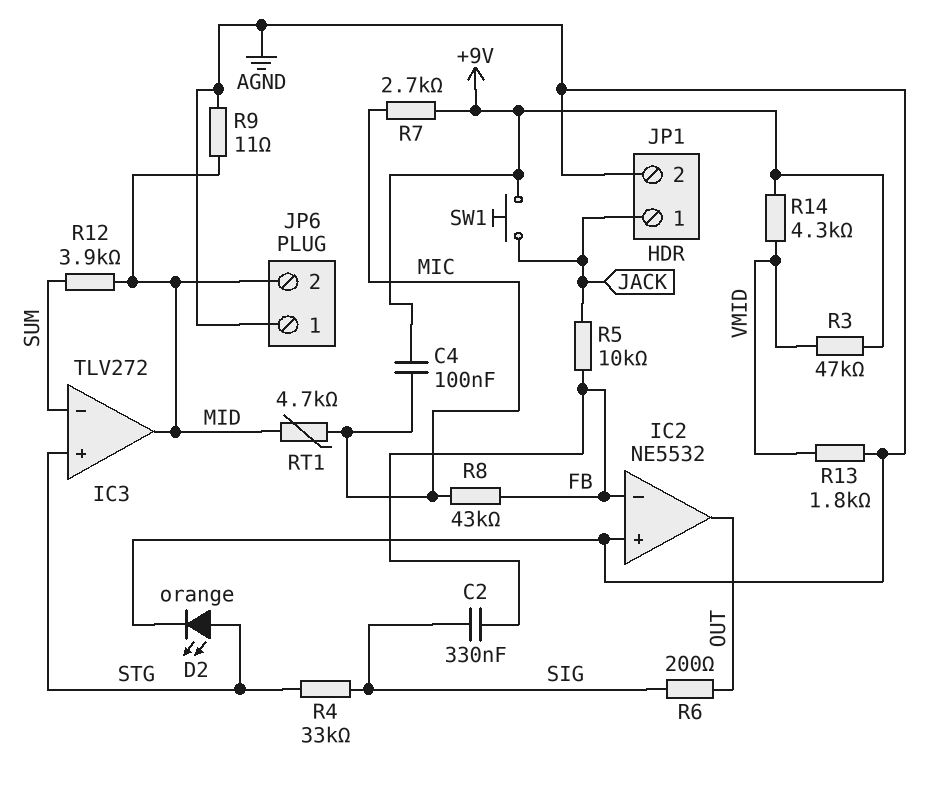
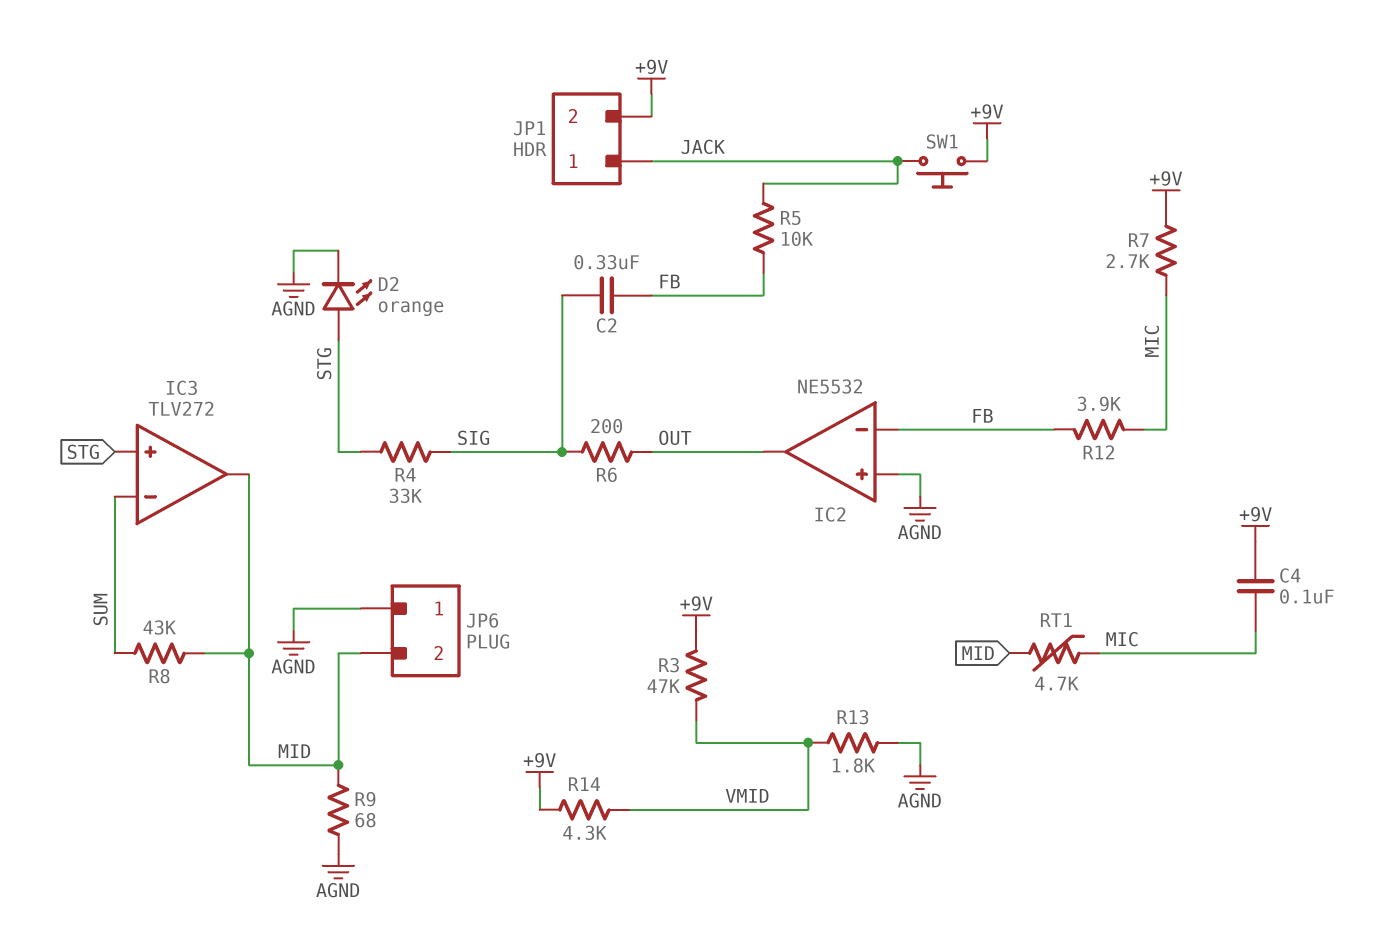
JP1 pin 2: AGND -> +9V
R8: 43k (FB, MIC) -> 43k (MID, SUM)
R9: 11 (AGND, MID) -> 68 (AGND, MID)
R12: 3.9k (MID, SUM) -> 3.9k (FB, MIC)

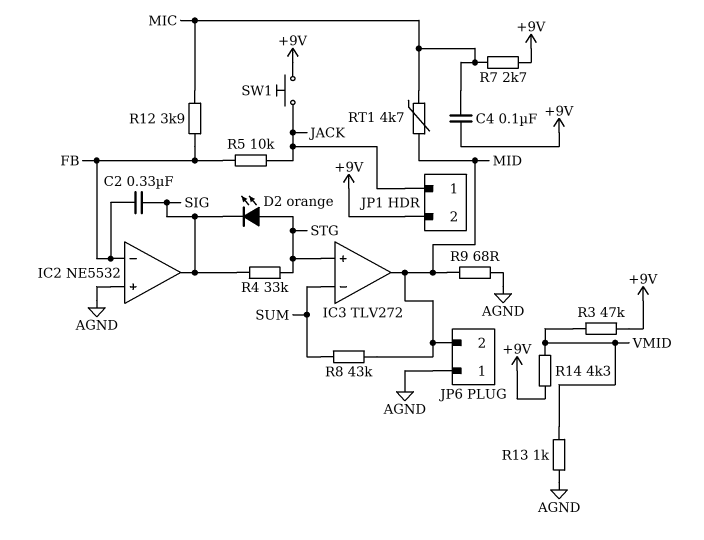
D2: LED orange (A STG, K AGND) -> LED orange (A STG, K SIG)
IC2 pin out: OUT -> SIG
R6: 200 (OUT, SIG) -> none
R13: 1.8k (AGND, VMID) -> 1k (AGND, VMID)

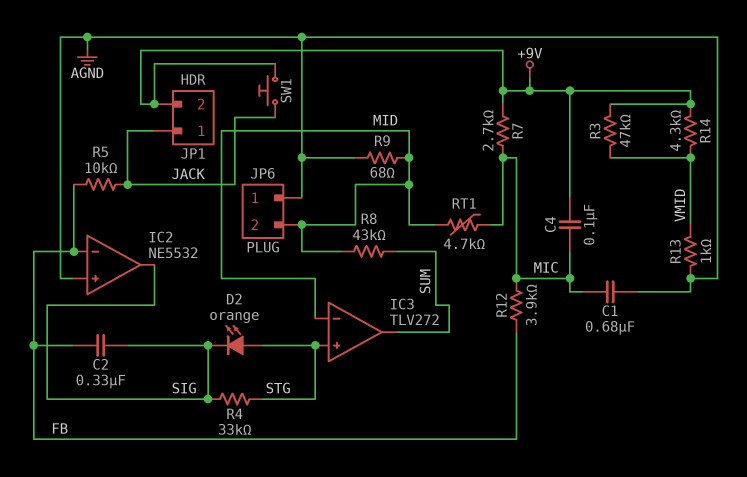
C1: none -> 680nF (AGND, MIC)
IC3 pin in-: SUM -> MID
IC3 pin out: MID -> SUM

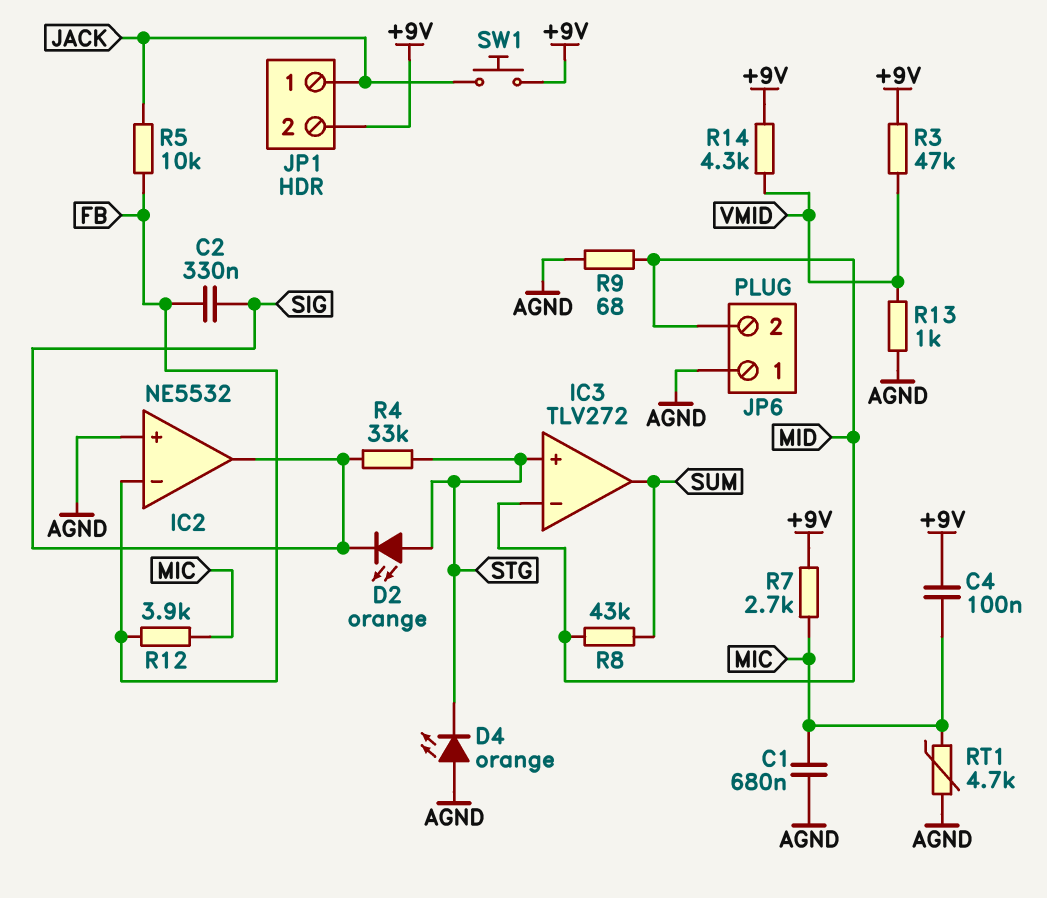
D4: none -> LED orange (A AGND, K STG)
RT1: 4.7k (MIC, MID) -> 4.7k (AGND, MIC)

